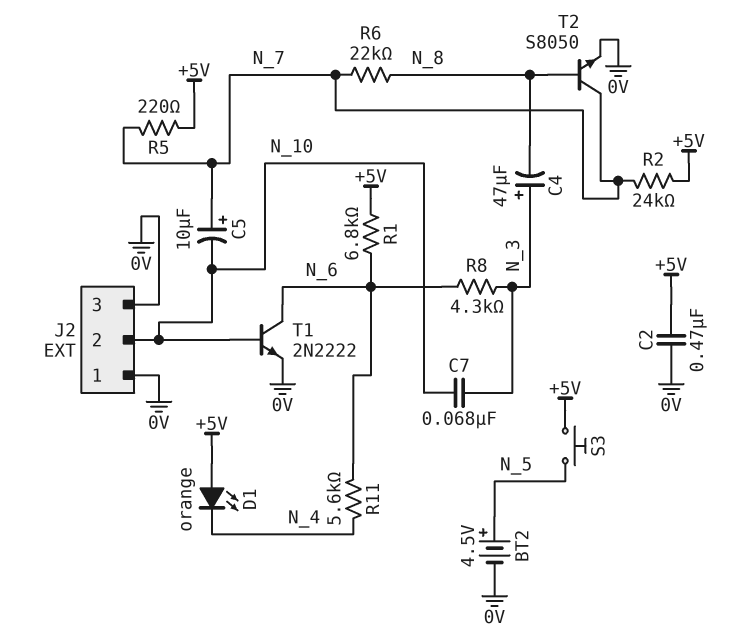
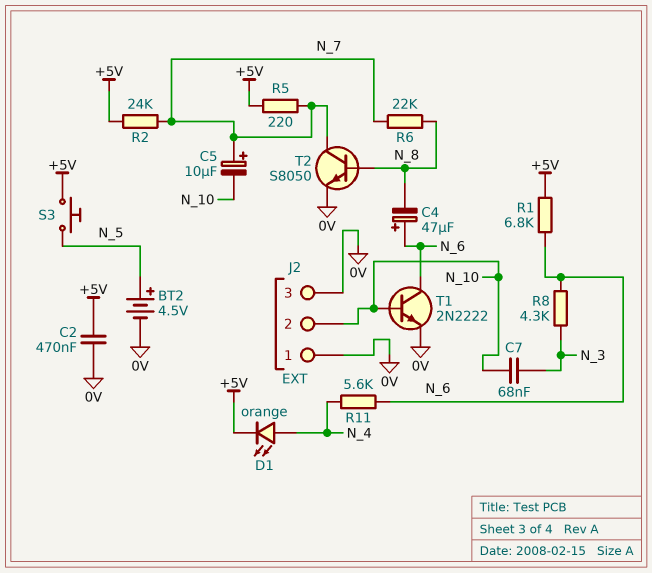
C4: 47uF (plus N_3, minus N_8) -> 47uF (plus N_6, minus N_8)
D1: LED orange (A +5V, K N_4) -> LED orange (A N_4, K +5V)

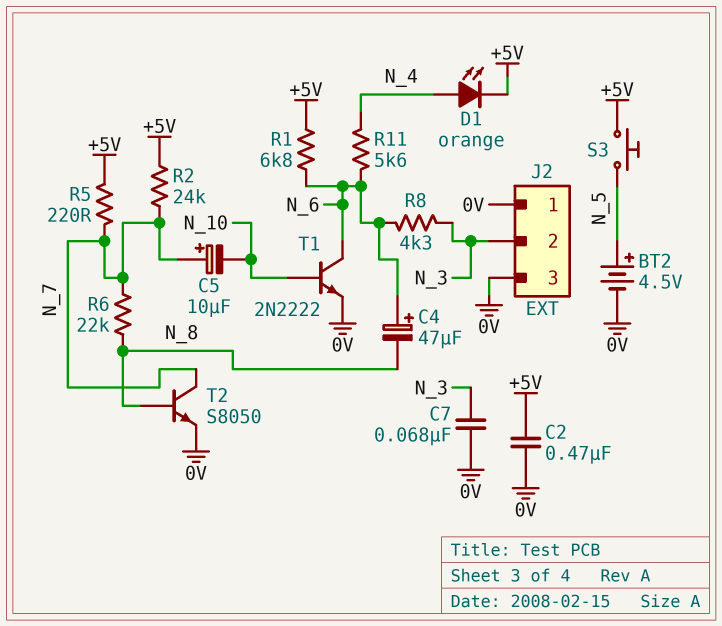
C7: 68nF (N_3, N_10) -> 68nF (0V, N_3)
J2 pin 2: N_10 -> N_3

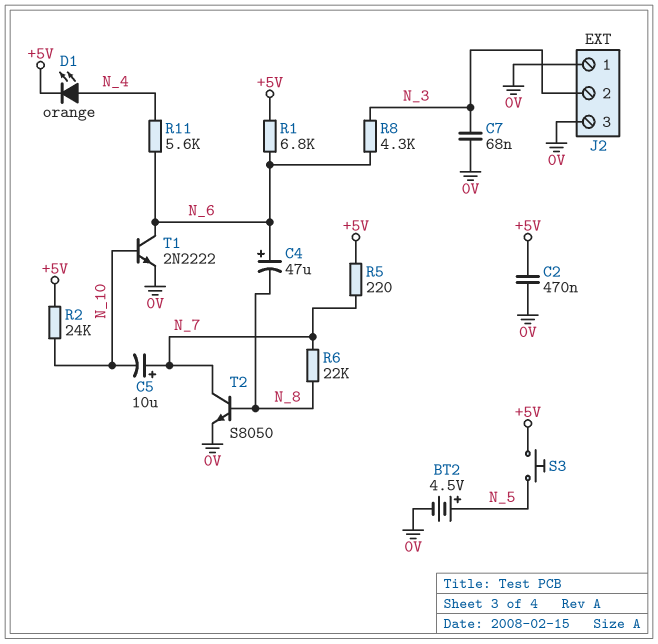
R2: 24k (+5V, N_7) -> 24k (+5V, N_10)

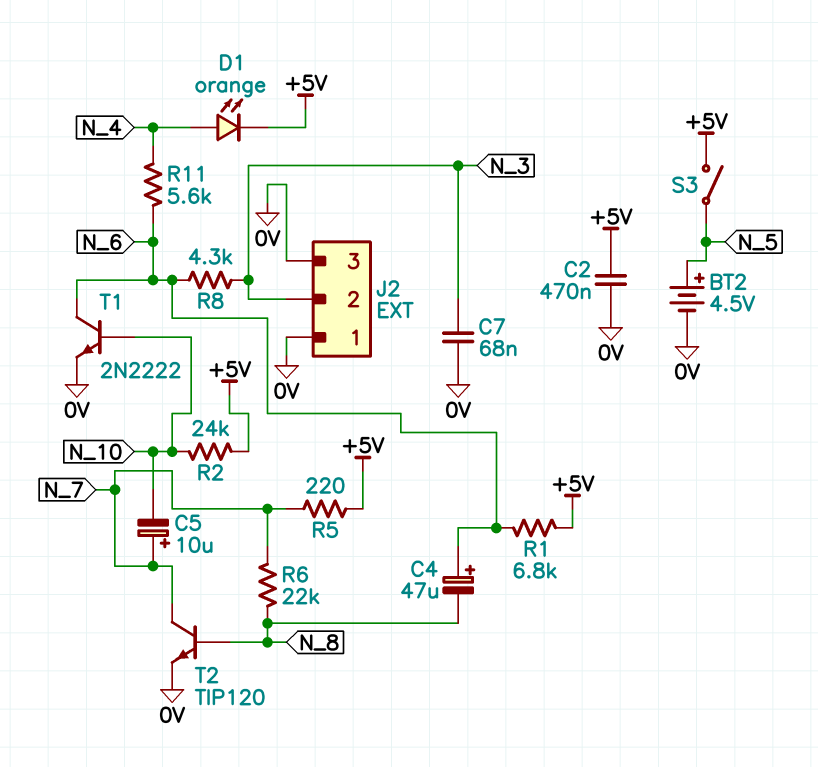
S3: button (+5V, N_5) -> switch (+5V, N_5)
T2: NPN S8050 (B N_8, C N_7, E 0V) -> NPN TIP120 (B N_8, C N_7, E 0V)

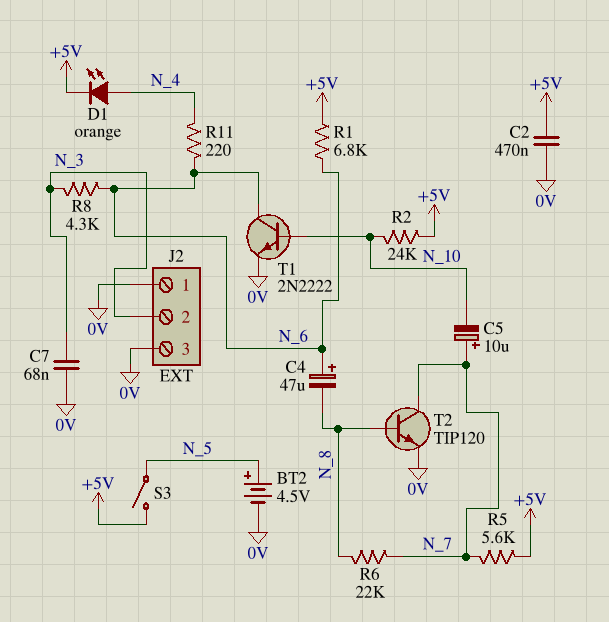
R5: 220 (+5V, N_7) -> 5.6k (+5V, N_7)
R11: 5.6k (N_4, N_6) -> 220 (N_4, N_6)

